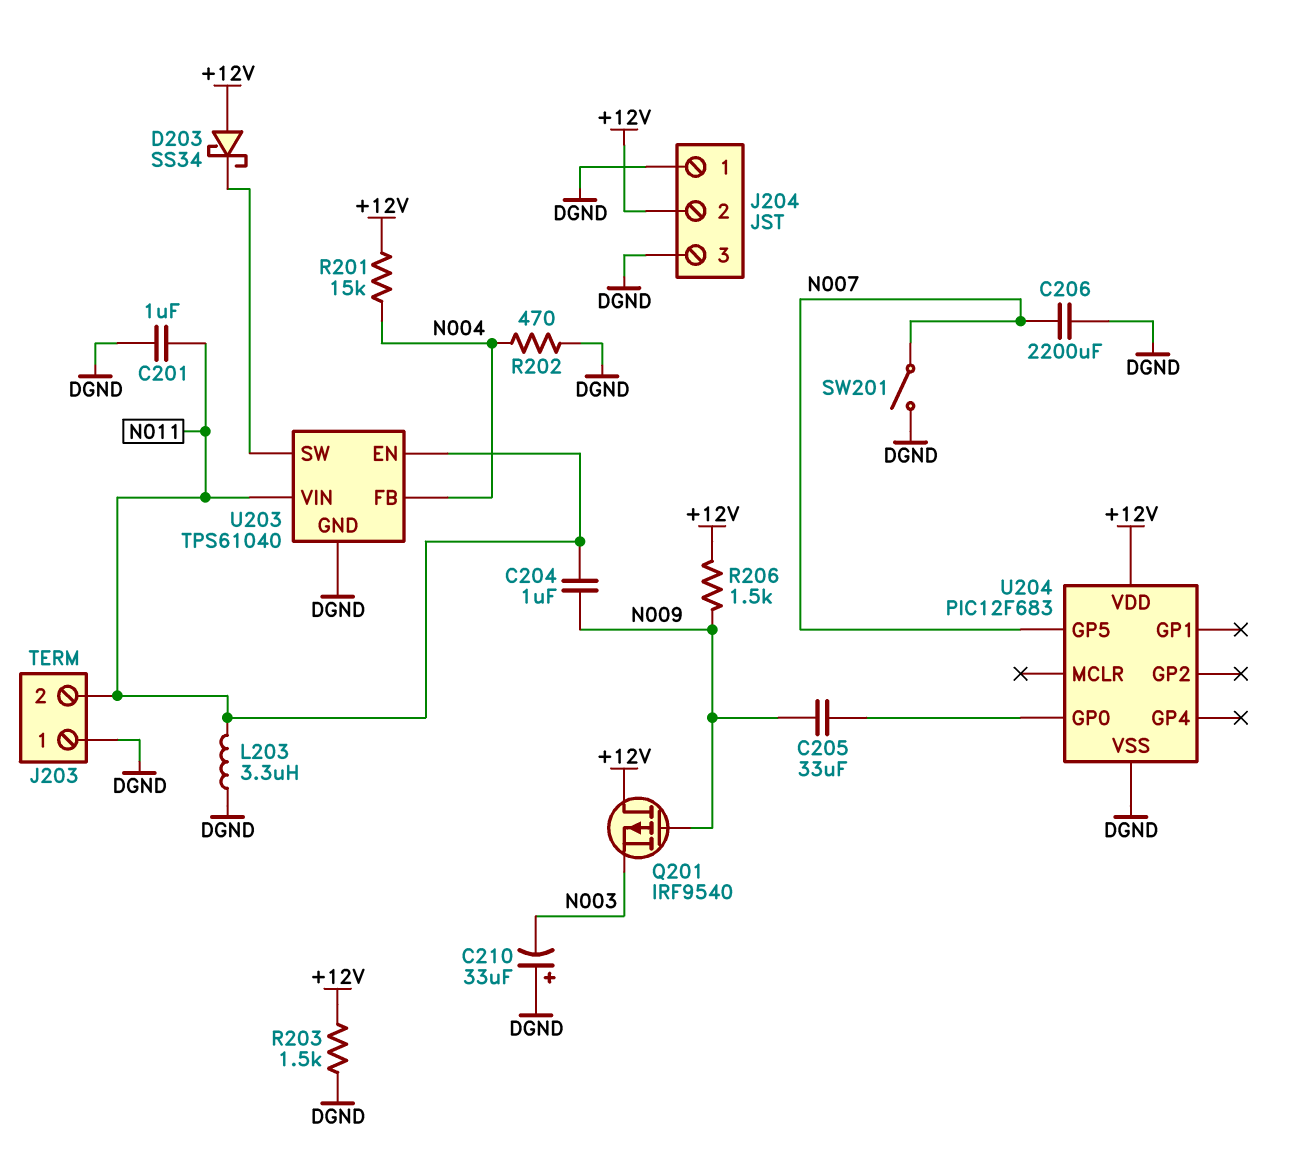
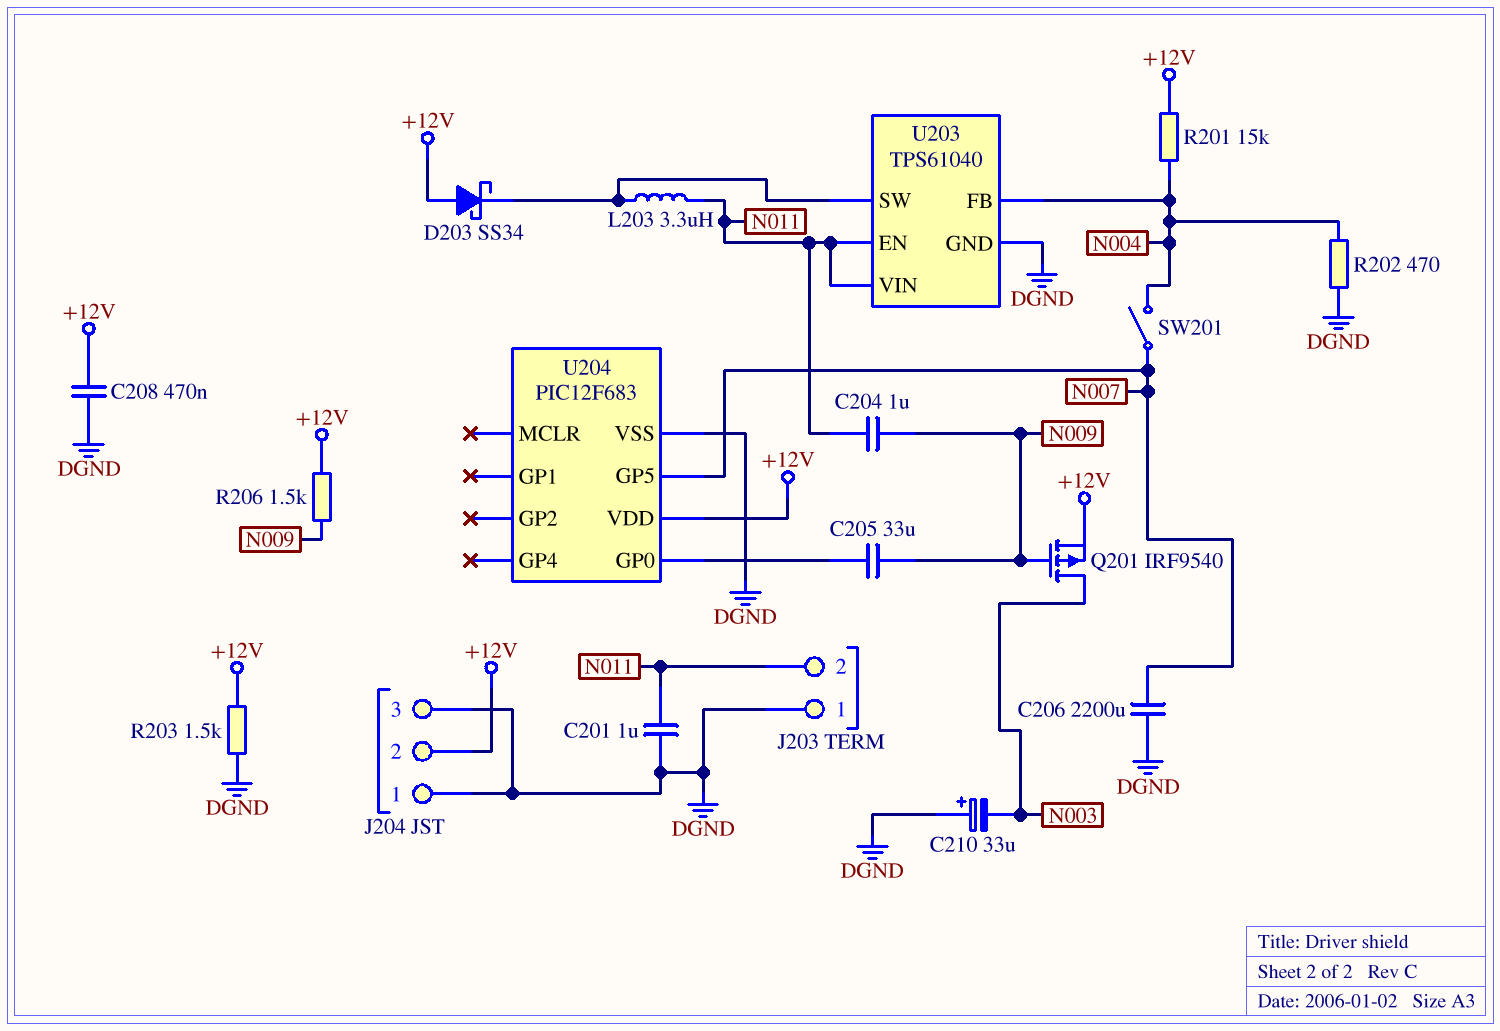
C208: none -> 470nF (+12V, DGND)
L203: 3.3uH (DGND, N011) -> 3.3uH (N011, U203/SW)
Q201: PMOS IRF9540 (G N009, D +12V, S N003) -> PMOS IRF9540 (G N009, D N003, S +12V)
SW201: switch (DGND, N007) -> switch (N004, N007)

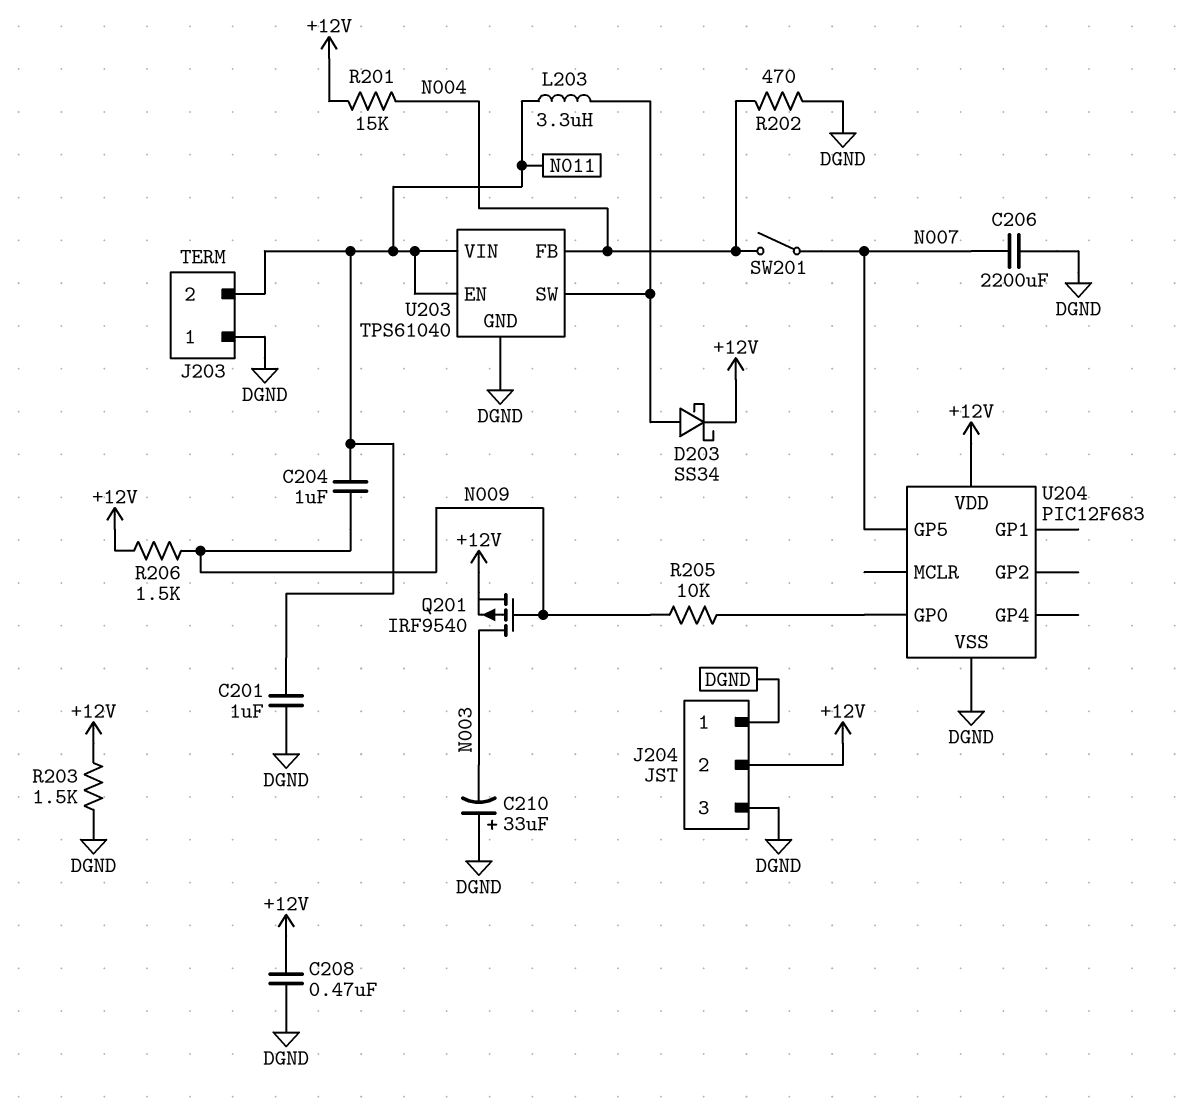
C205: 33uF (N009, U204/GP0) -> none
D203: schottky SS34 (A +12V, K U203/SW) -> schottky SS34 (A U203/SW, K +12V)
R205: none -> 10k (N009, U204/GP0)

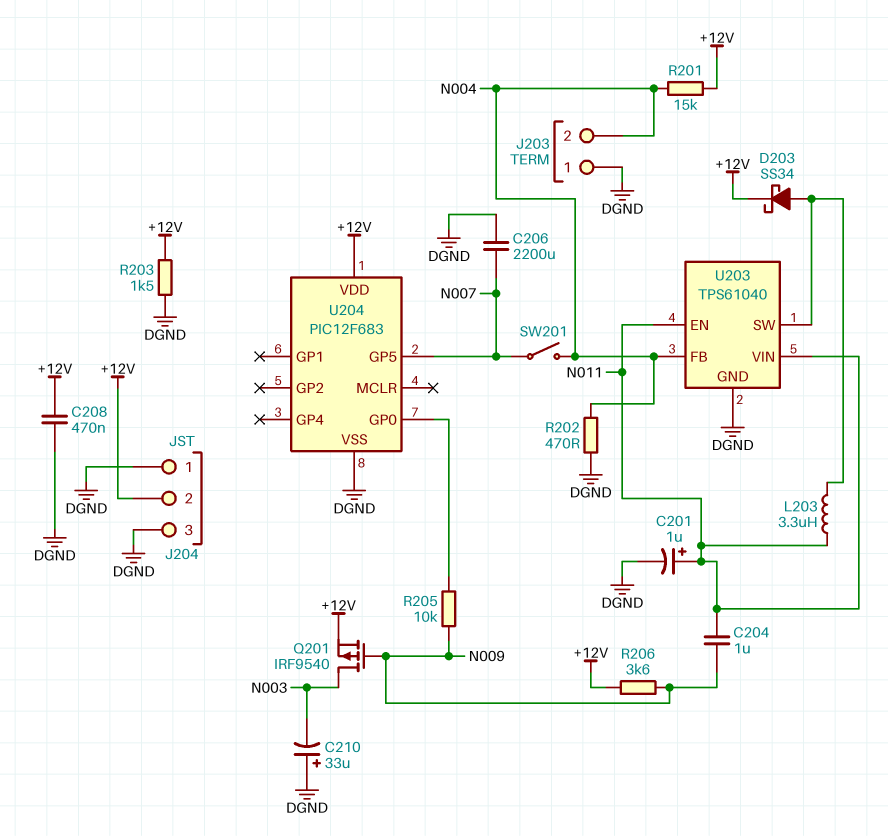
C201: 1uF (DGND, N011) -> 1uF (plus N011, minus DGND)
J203 pin 2: N011 -> N004
R206: 1.5k (+12V, N009) -> 3.6k (+12V, N009)

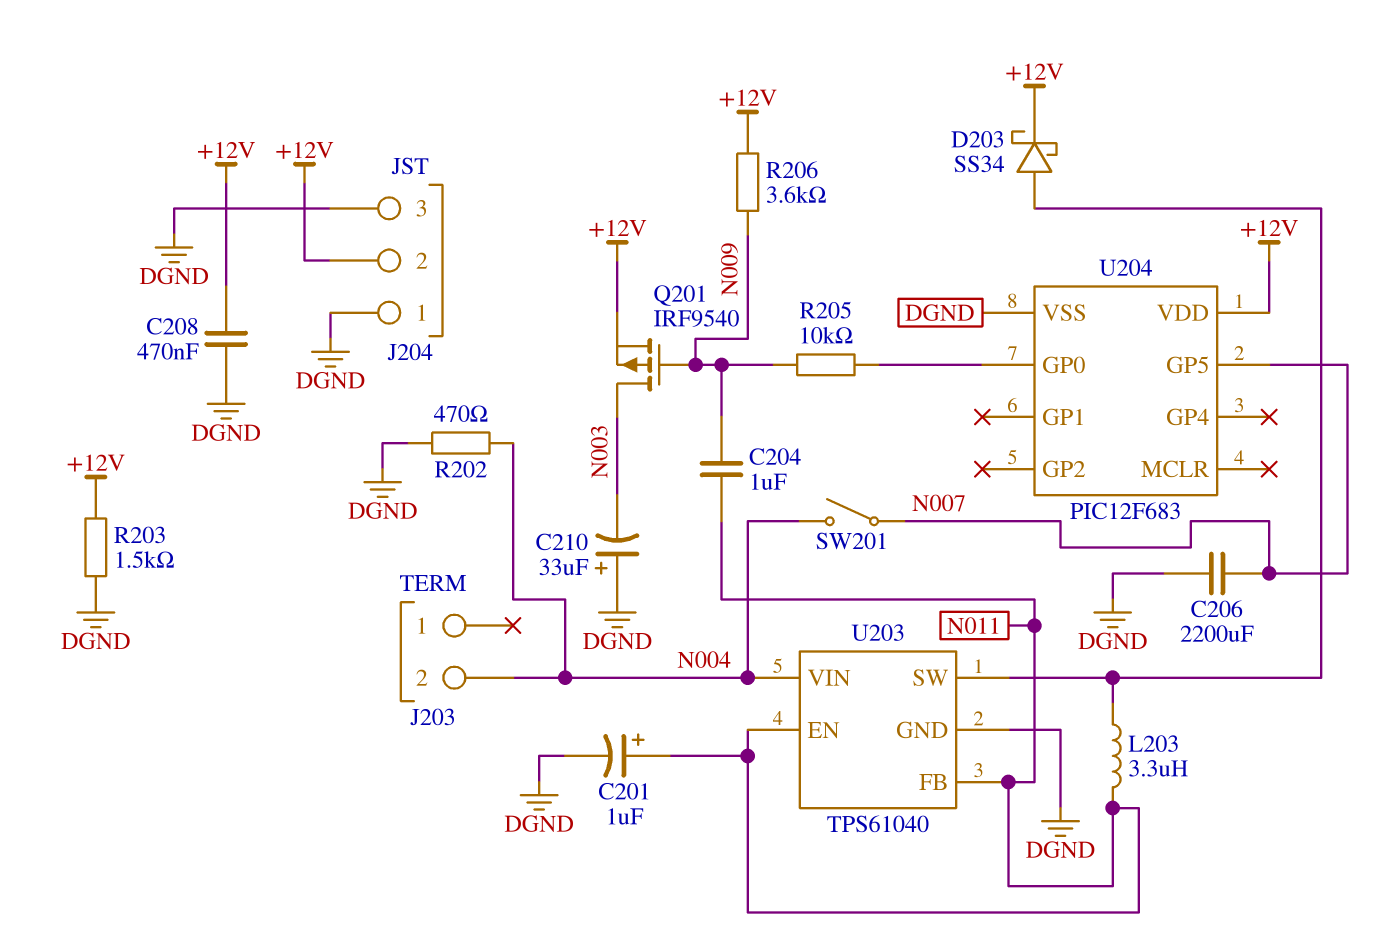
J203 pin 1: DGND -> none
R201: 15k (+12V, N004) -> none
U203 pin FB: N004 -> N011
U203 pin VIN: N011 -> N004

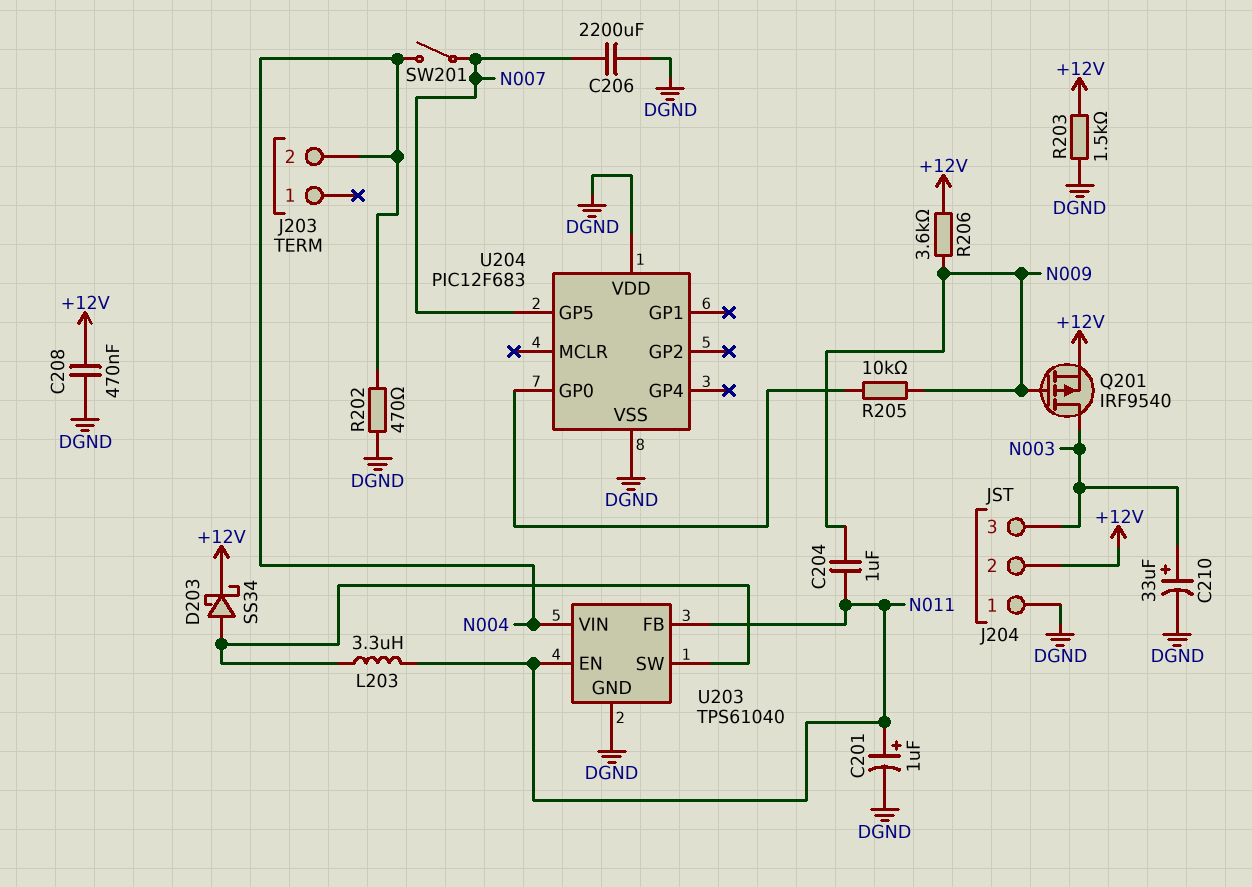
C210: 33uF (plus DGND, minus N003) -> 33uF (plus N003, minus DGND)
J204 pin 3: DGND -> N003
U204 pin VDD: +12V -> DGND

